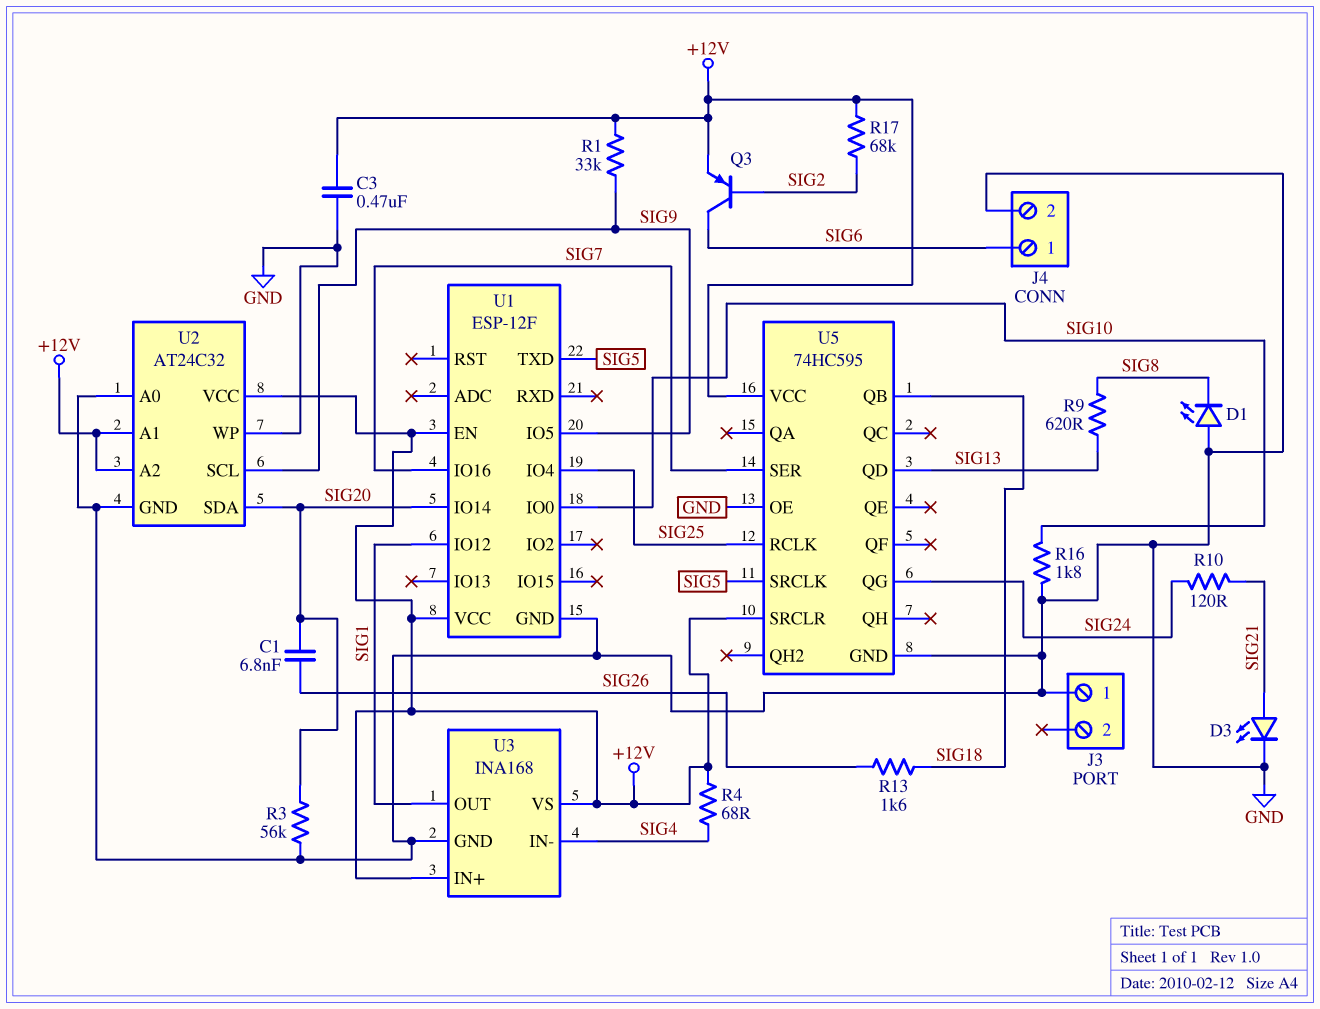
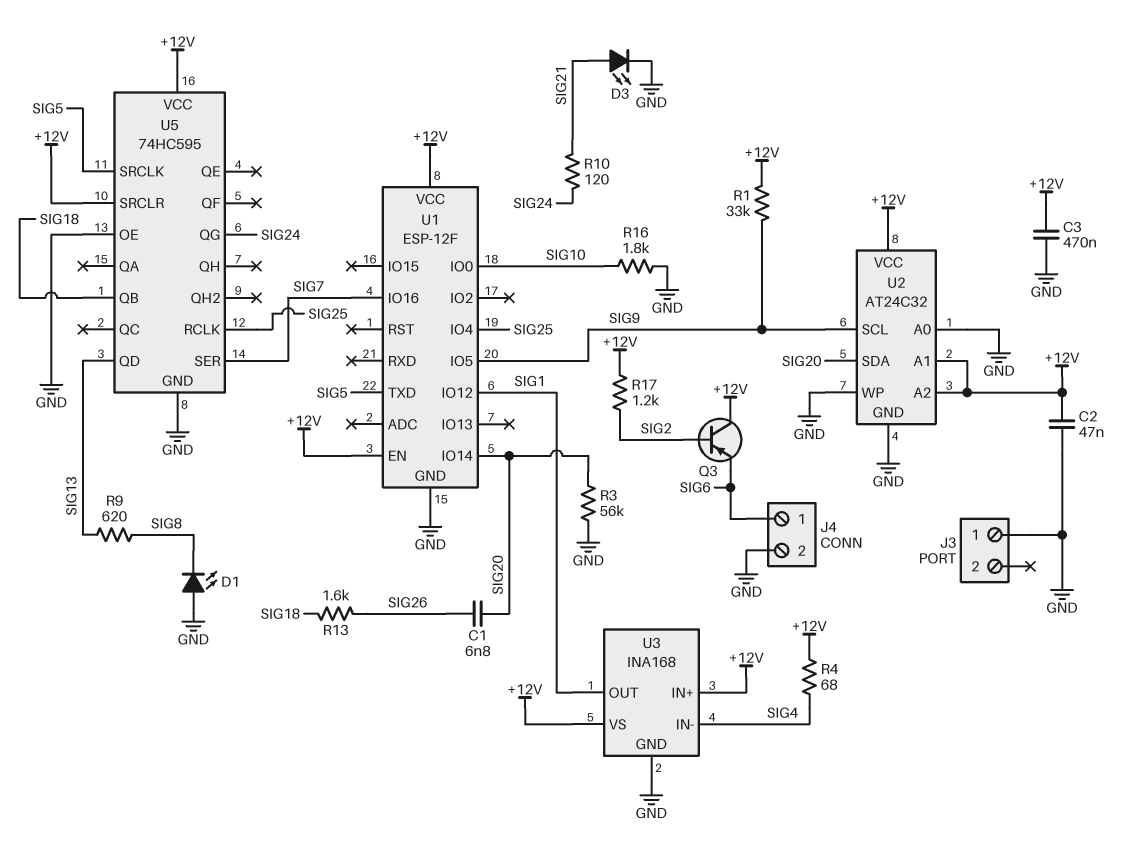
C2: none -> 47nF (+12V, GND)
Q3: PNP (B SIG2, C SIG6, E +12V) -> PNP (B SIG2, C +12V, E SIG6)
R17: 68k (+12V, SIG2) -> 1.2k (+12V, SIG2)

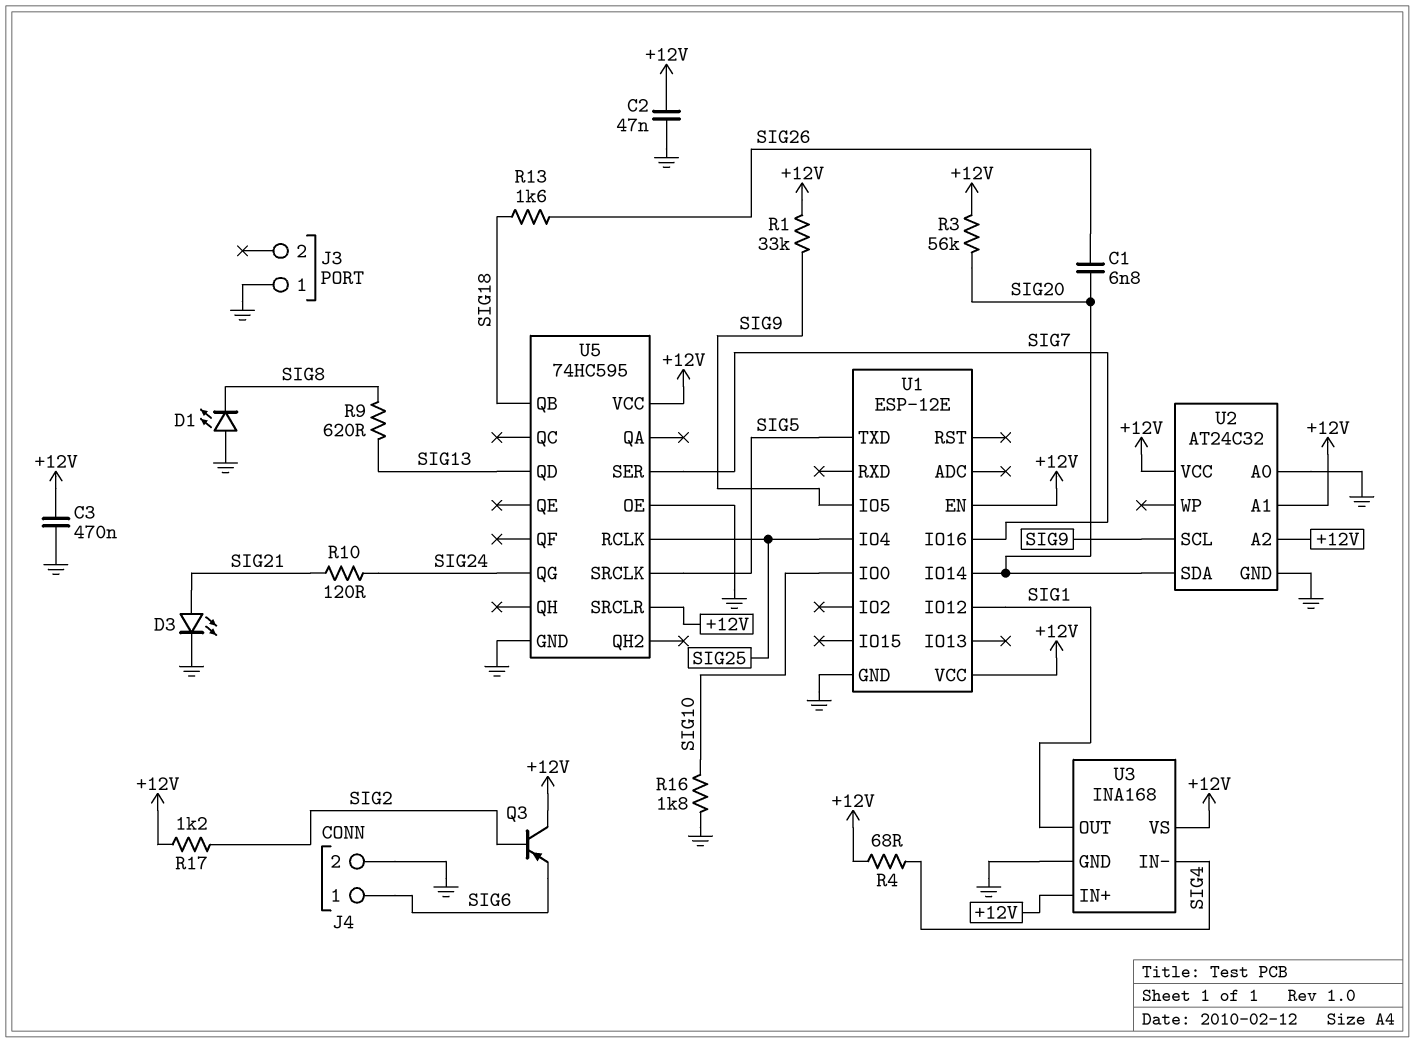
R3: 56k (GND, SIG20) -> 56k (+12V, SIG20)
U1: ESP-12F -> ESP-12E
U2 pin WP: GND -> none

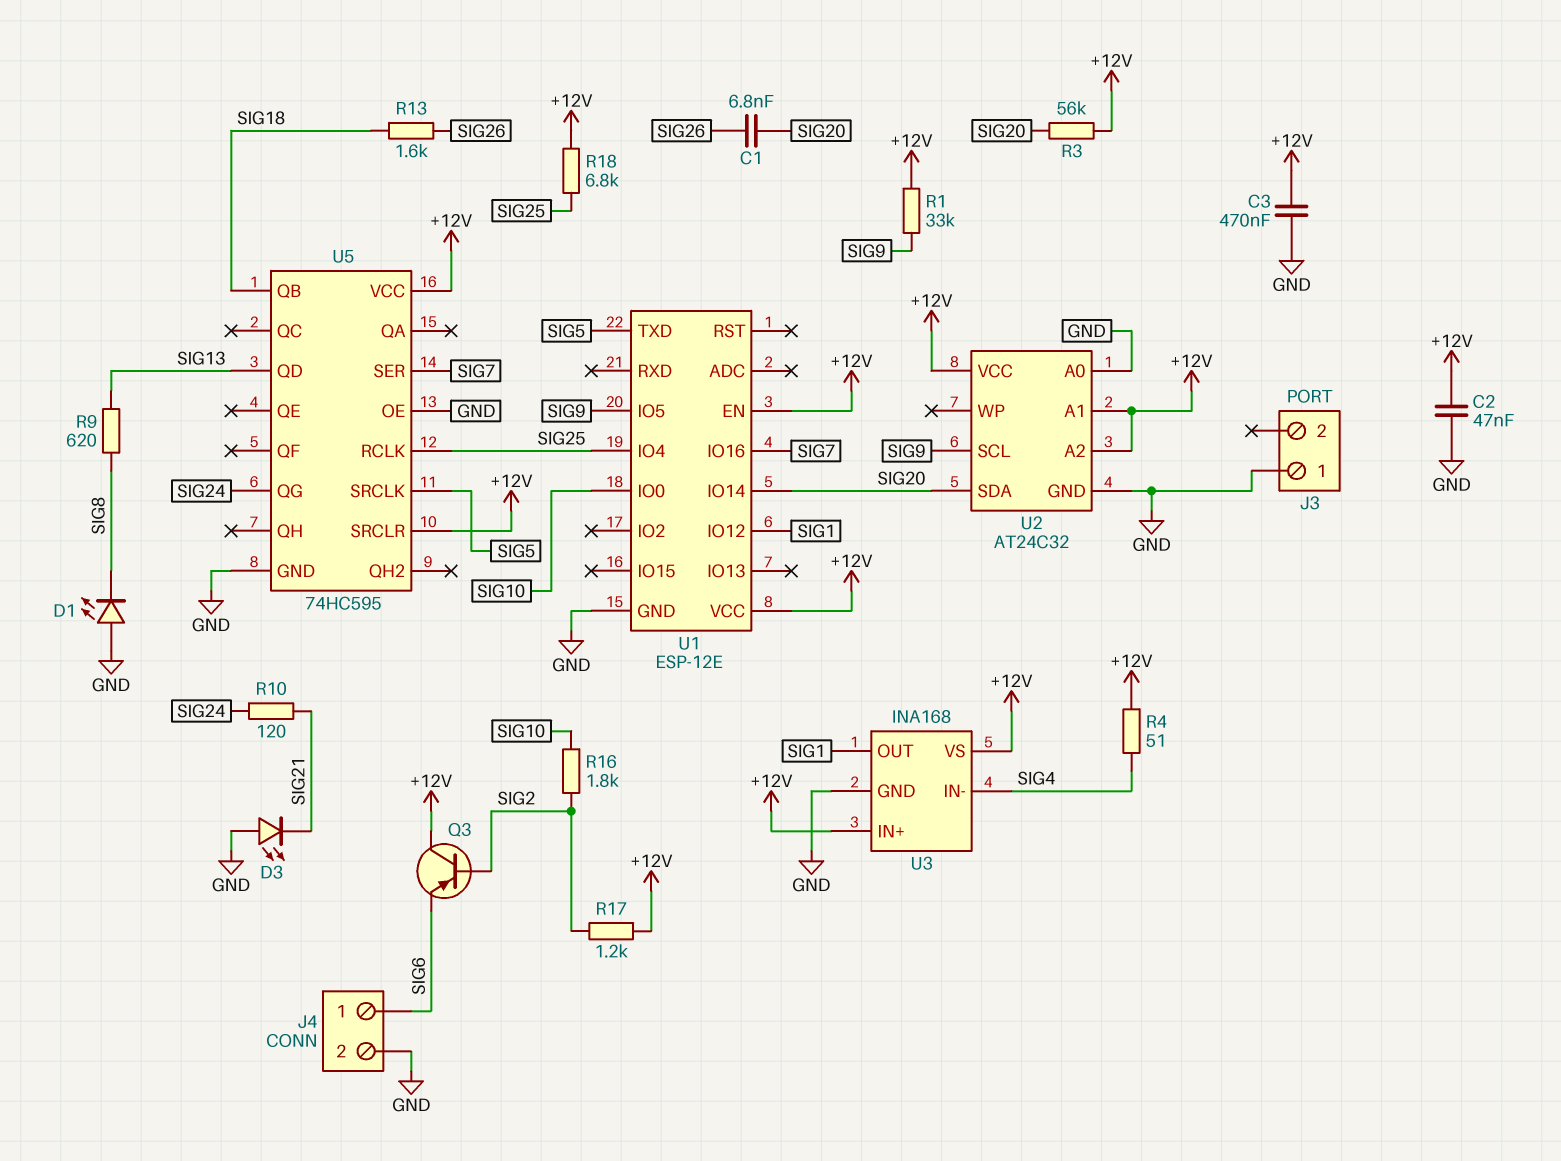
D3: LED (A SIG21, K GND) -> LED (A GND, K SIG21)
R4: 68 (+12V, SIG4) -> 51 (+12V, SIG4)
R16: 1.8k (GND, SIG10) -> 1.8k (SIG2, SIG10)
R18: none -> 6.8k (+12V, SIG25)

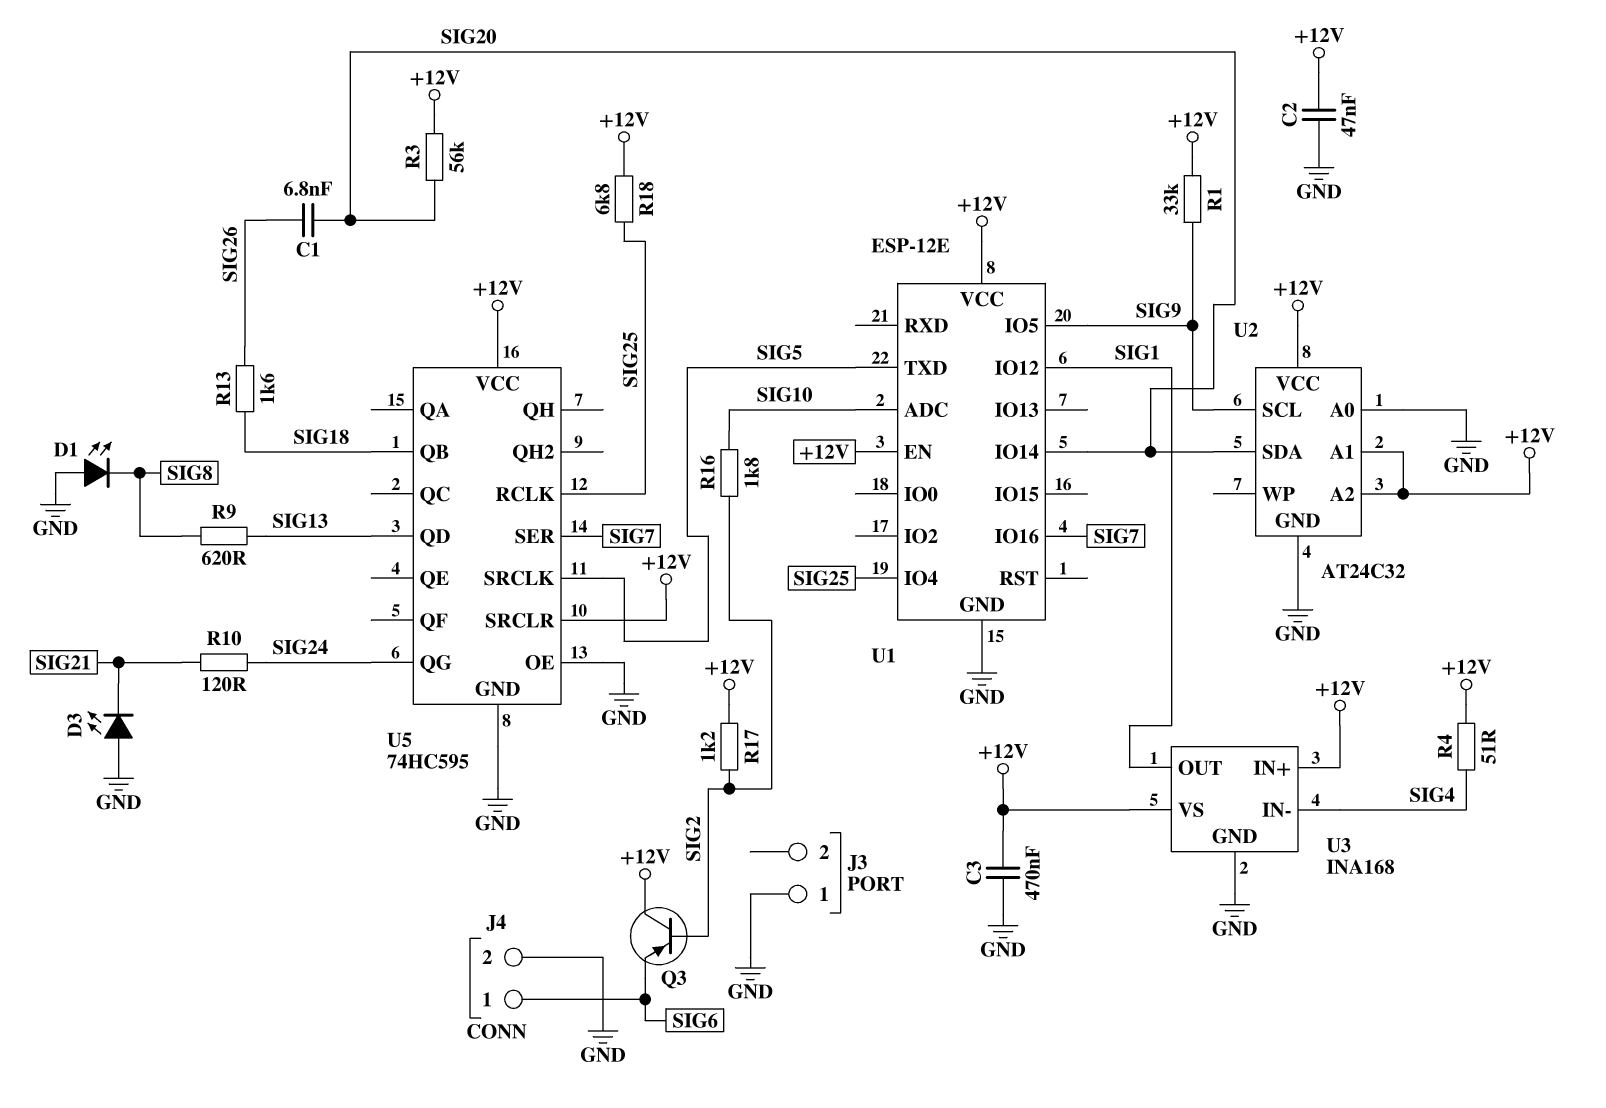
U1 pin ADC: none -> SIG10
U1 pin IO0: SIG10 -> none

